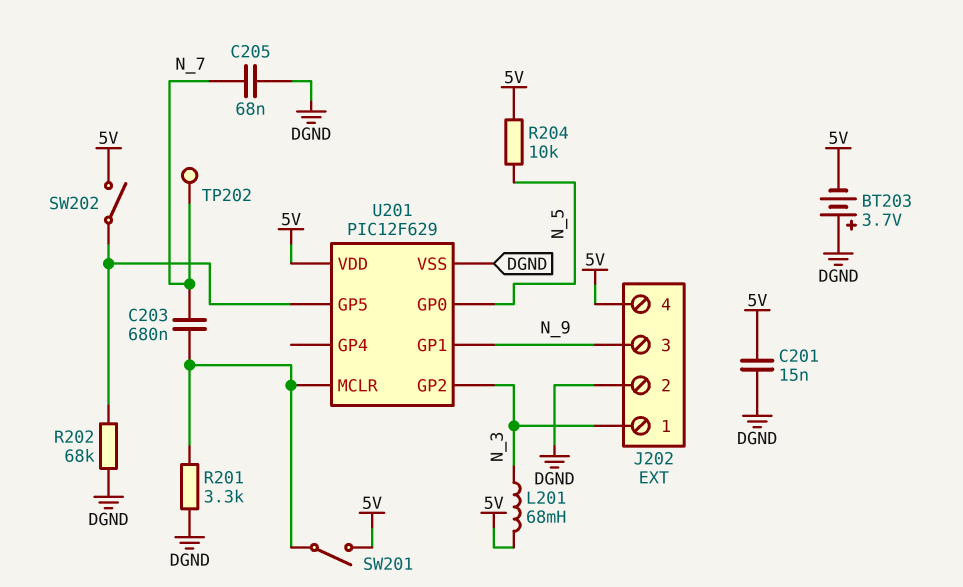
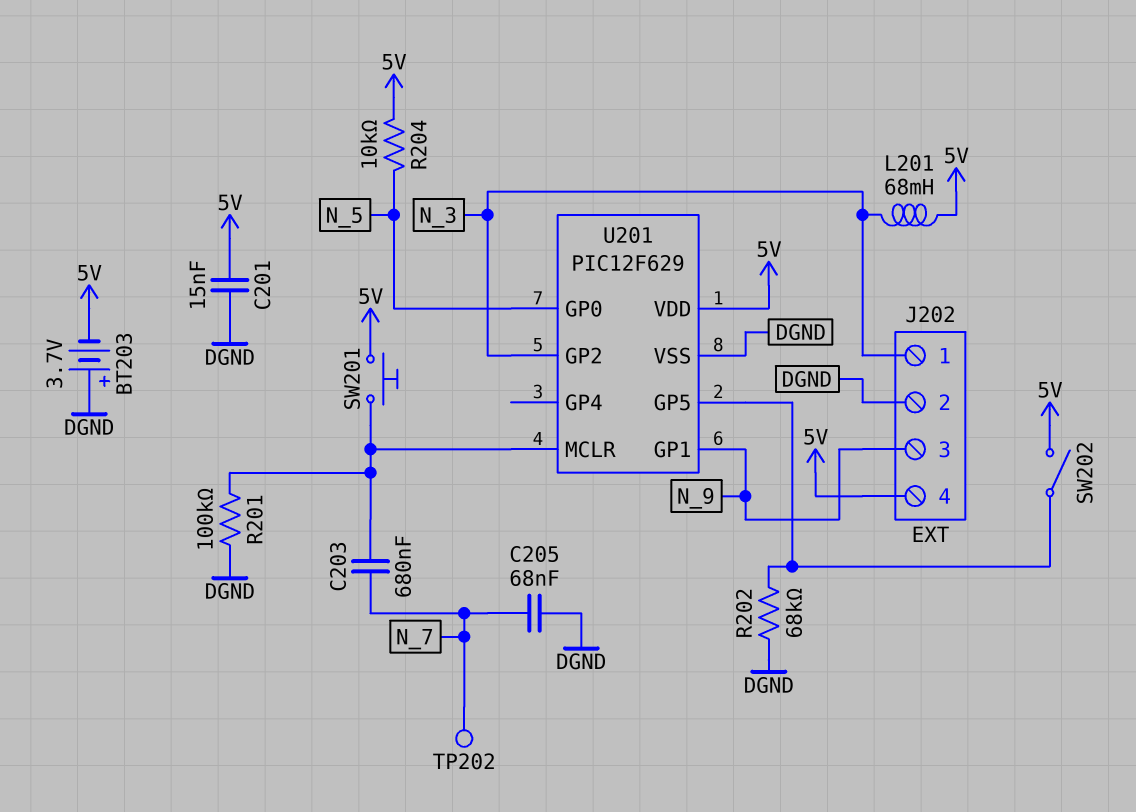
R201: 3.3k (DGND, U201/MCLR) -> 100k (DGND, U201/MCLR)
SW201: switch (5V, U201/MCLR) -> button (5V, U201/MCLR)

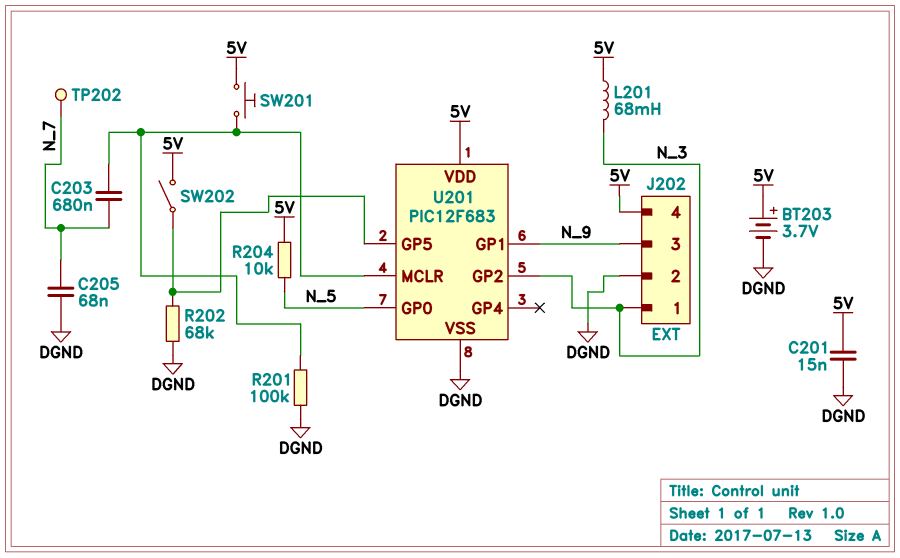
BT203: 3.7V (plus DGND, minus 5V) -> 3.7V (plus 5V, minus DGND)
U201: PIC12F629 -> PIC12F683

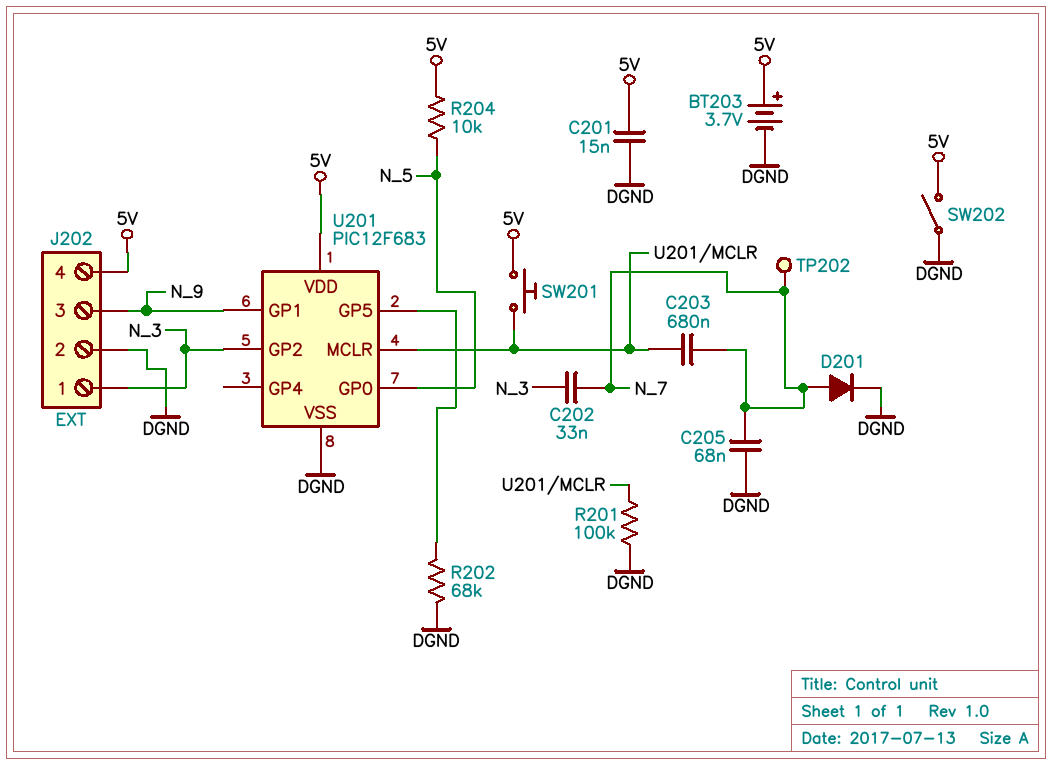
C202: none -> 33nF (N_3, N_7)
D201: none -> diode (A N_7, K DGND)
L201: 68mH (5V, N_3) -> none
SW202: switch (5V, U201/GP5) -> switch (5V, DGND)

